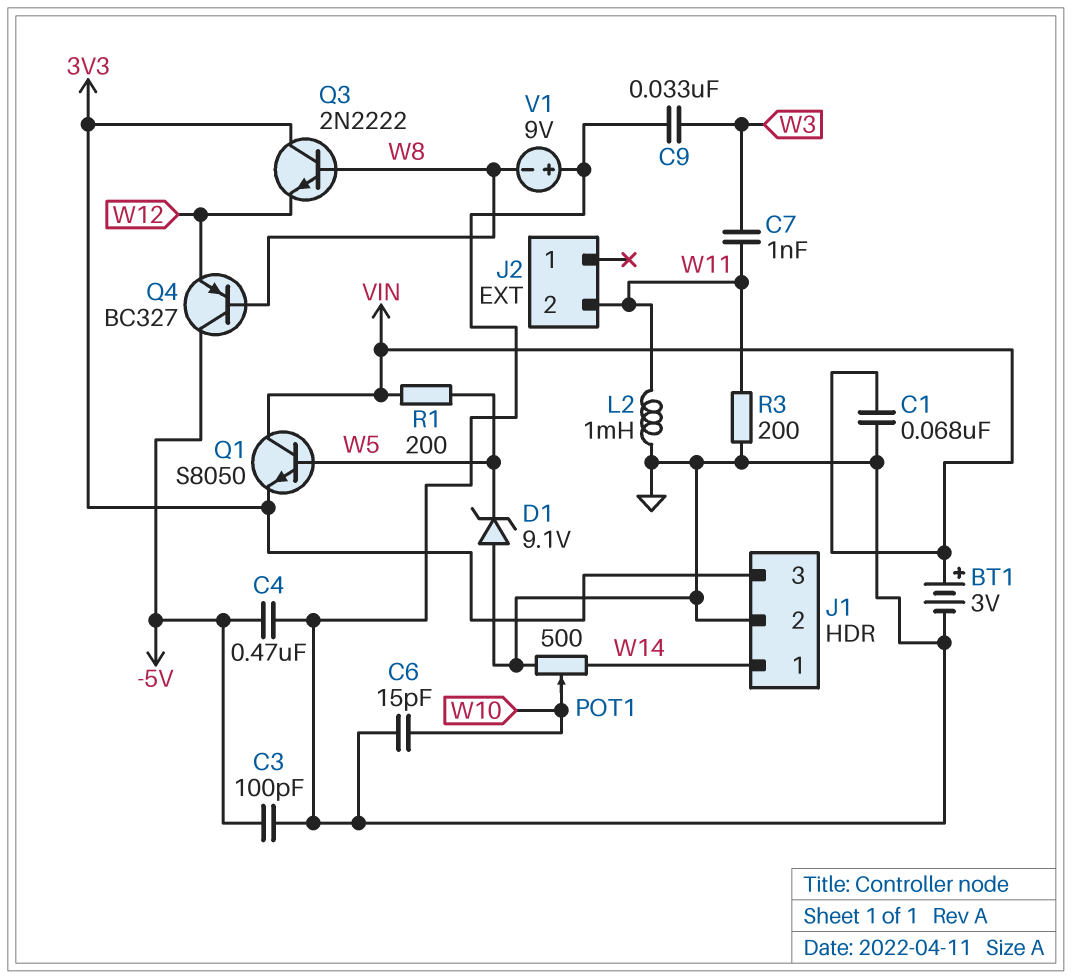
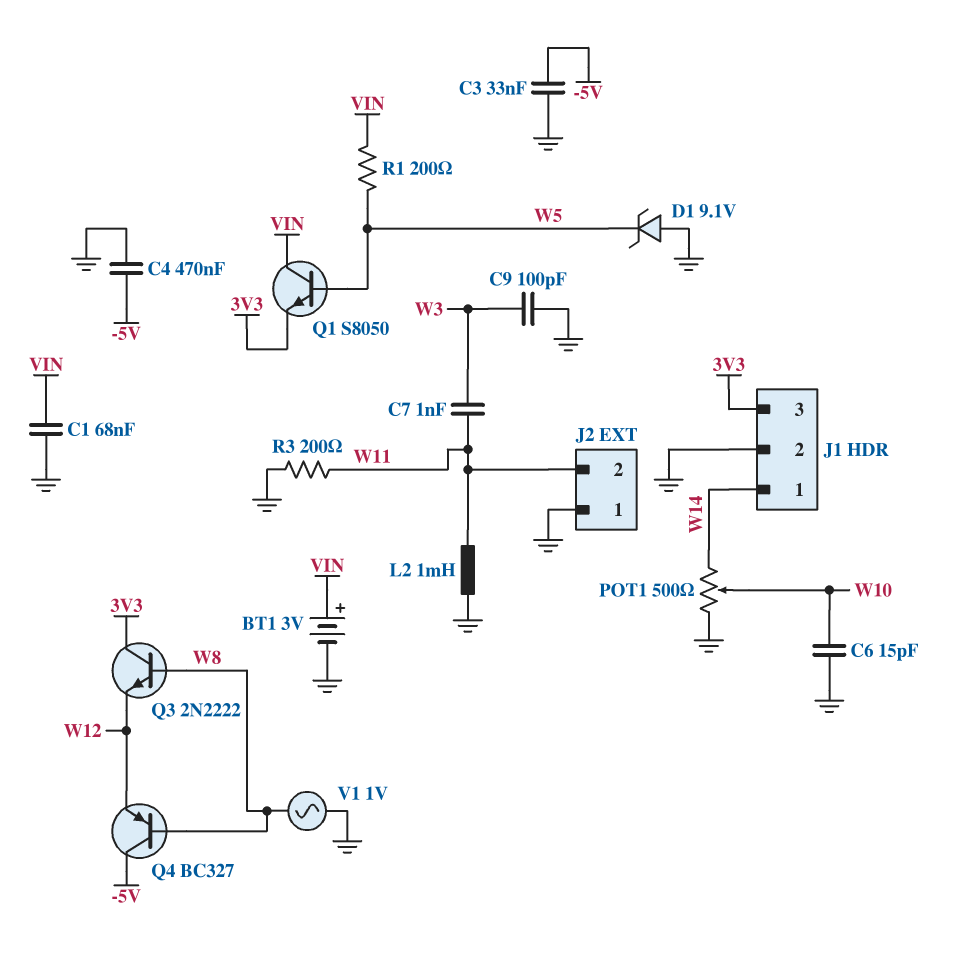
C3: 100pF (-5V, GND) -> 33nF (-5V, GND)
C9: 33nF (GND, W3) -> 100pF (GND, W3)
J2 pin 1: none -> GND
V1: 9V (plus GND, minus W8) -> AC 1V (GND, W8)

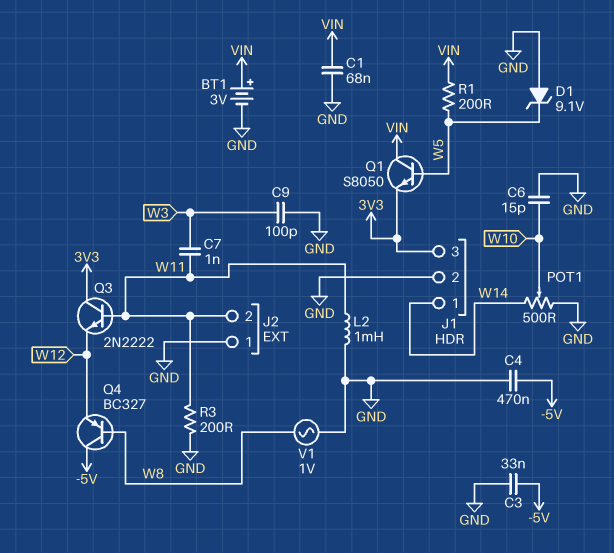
Q3: NPN 2N2222 (B W8, C 3V3, E W12) -> NPN 2N2222 (B W11, C 3V3, E W12)

